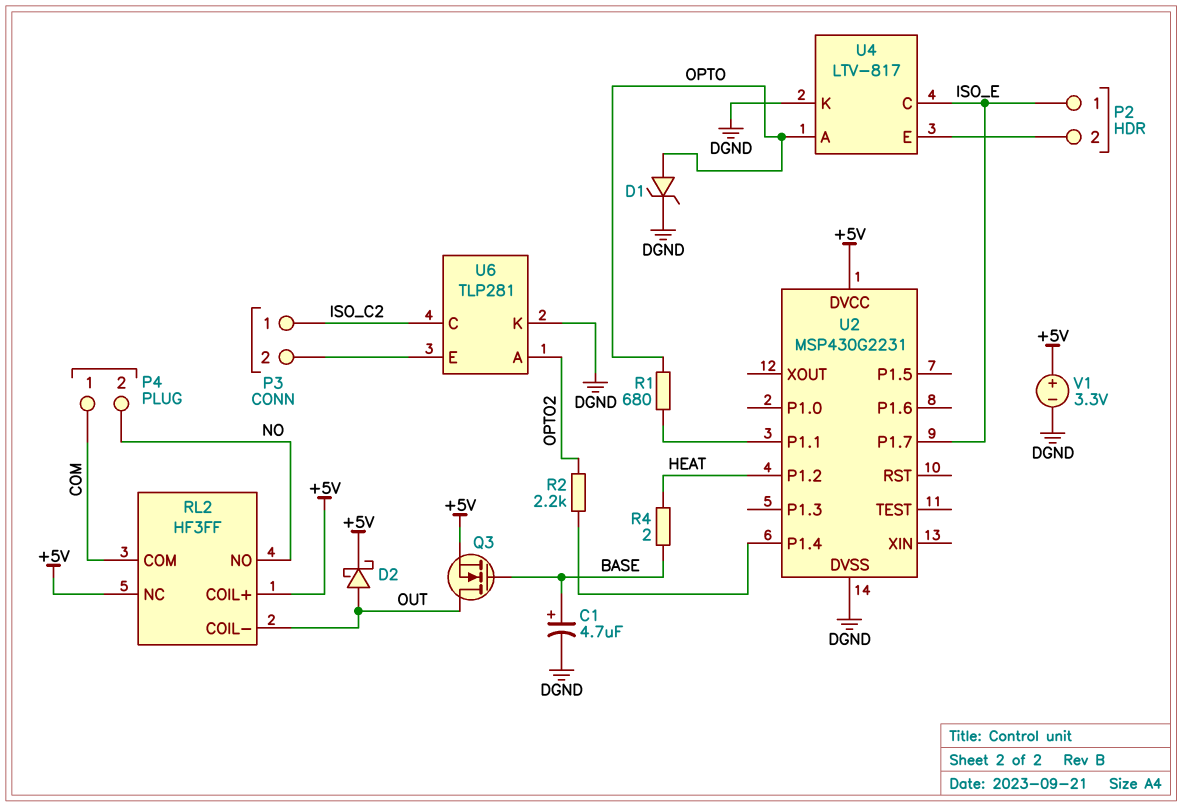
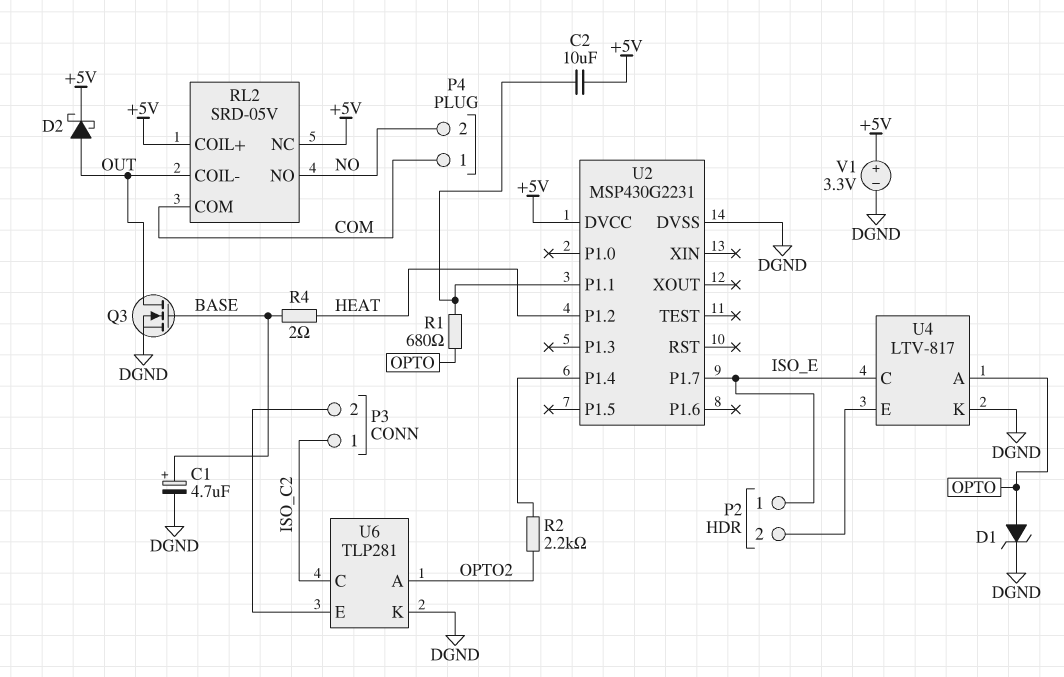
C2: none -> 10uF (+5V, U2/P1.1)
Q3: NMOS (G BASE, D OUT, S +5V) -> NMOS (G BASE, D OUT, S DGND)
RL2: HF3FF -> SRD-05V

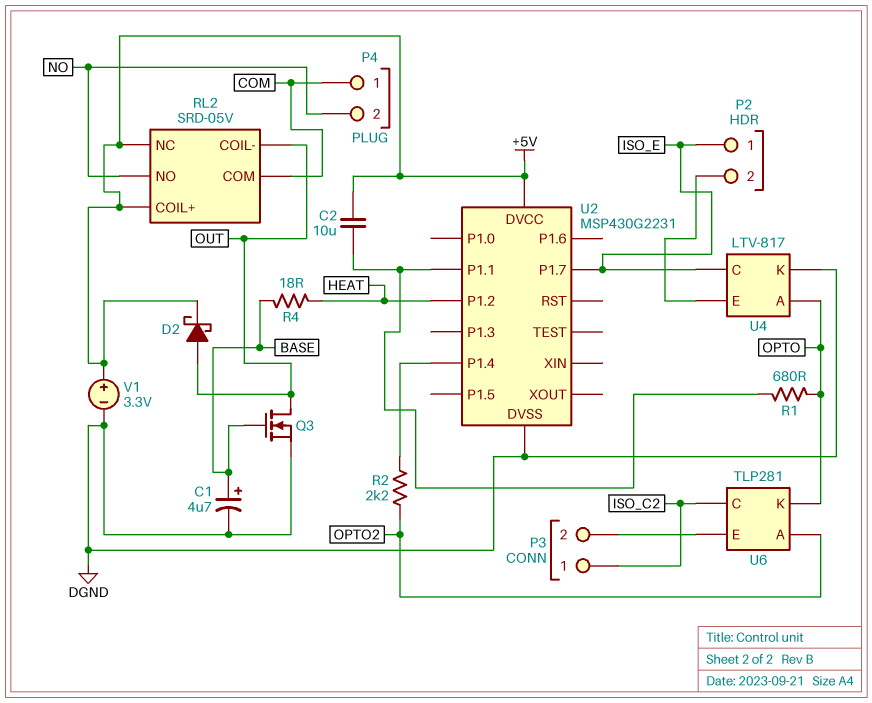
D1: zener (A OPTO, K DGND) -> none
R4: 2 (BASE, HEAT) -> 18 (BASE, HEAT)
U6 pin K: DGND -> OPTO

